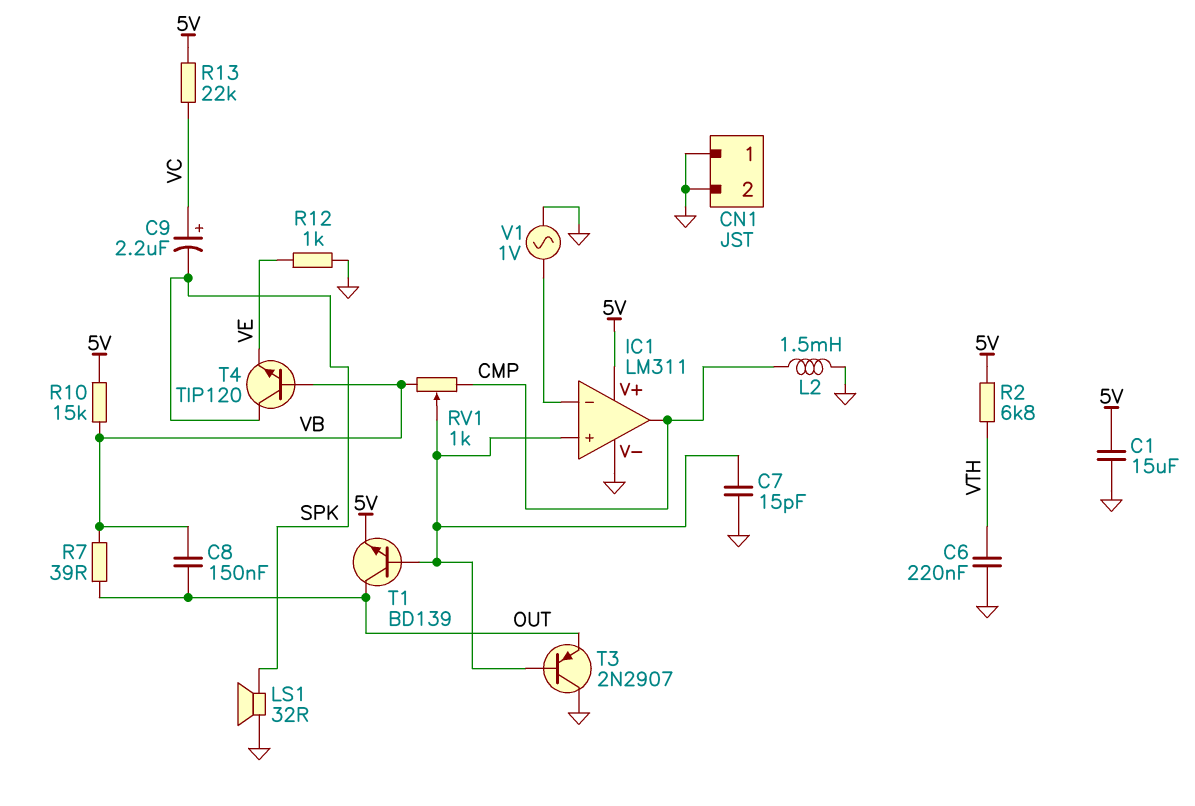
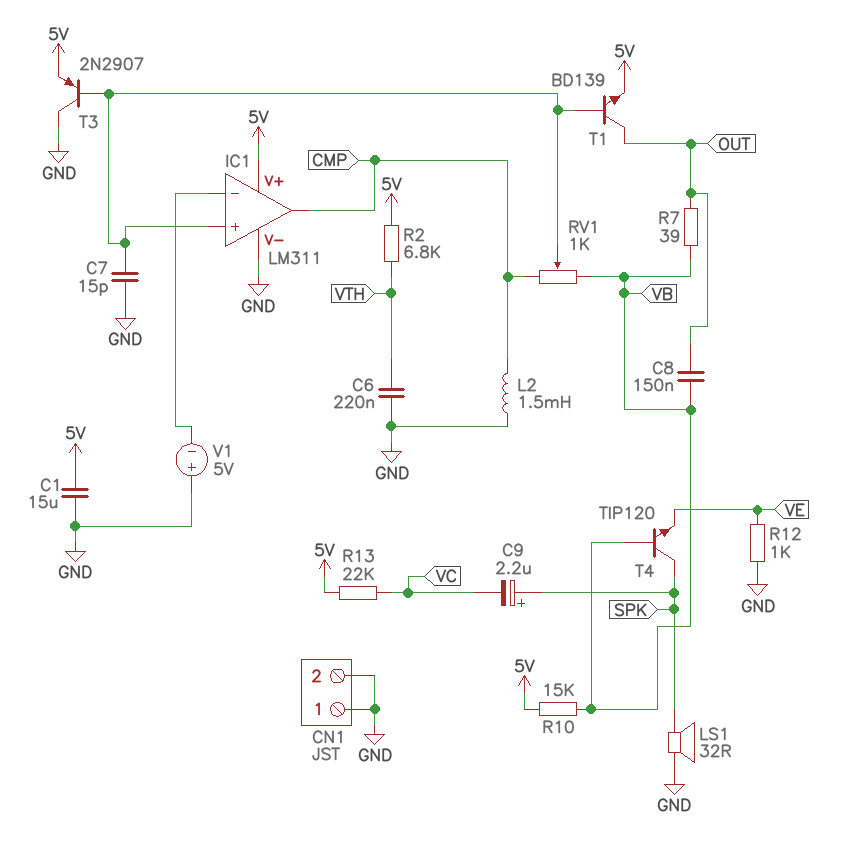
C9: 2.2uF (plus VC, minus SPK) -> 2.2uF (plus SPK, minus VC)
T3: PNP 2N2907 (B IC1/in+, C GND, E OUT) -> PNP 2N2907 (B IC1/in+, C GND, E 5V)
V1: AC 1V (GND, IC1/in-) -> 5V (plus GND, minus IC1/in-)

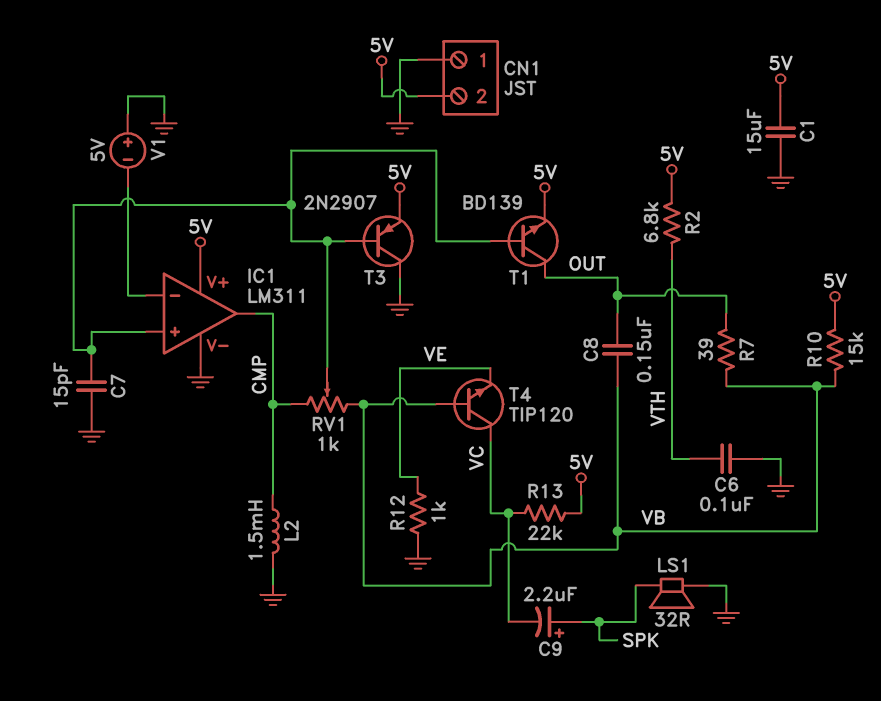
C6: 220nF (GND, VTH) -> 100nF (GND, VTH)
CN1 pin 2: GND -> 5V
T4: NPN TIP120 (B VB, C SPK, E VE) -> NPN TIP120 (B VB, C VC, E VE)

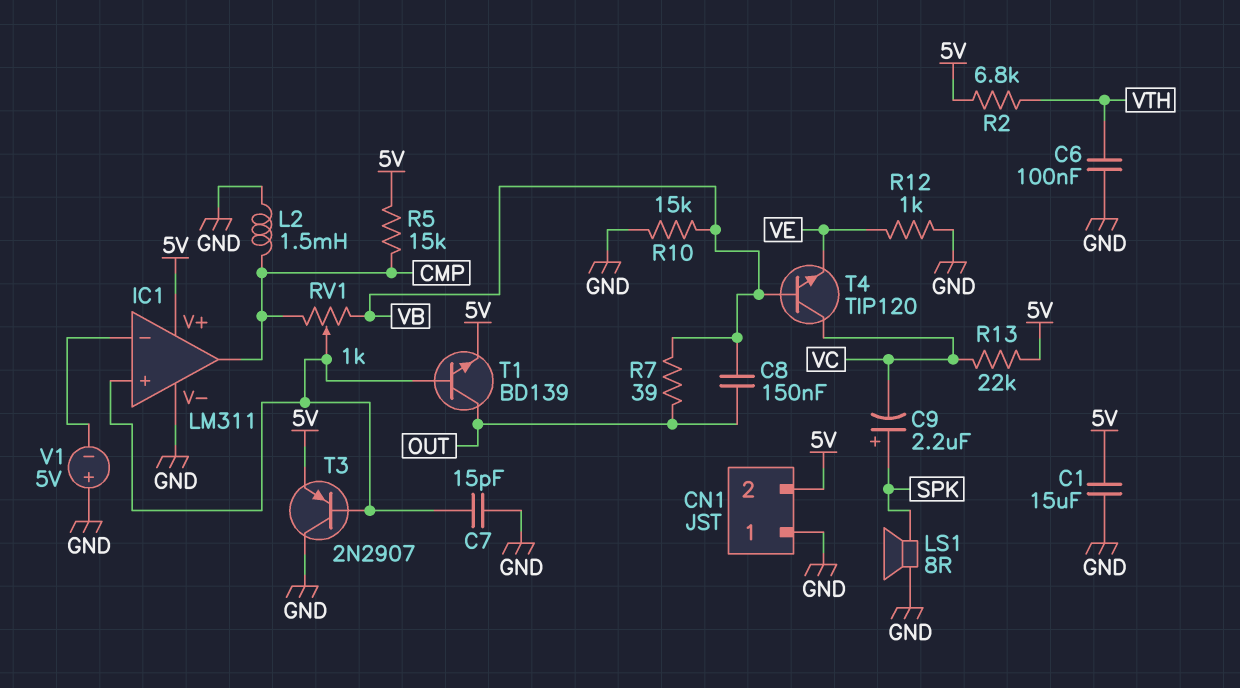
LS1: speaker 32R (GND, SPK) -> speaker 8R (GND, SPK)
R5: none -> 15k (5V, CMP)
R10: 15k (5V, VB) -> 15k (GND, VB)

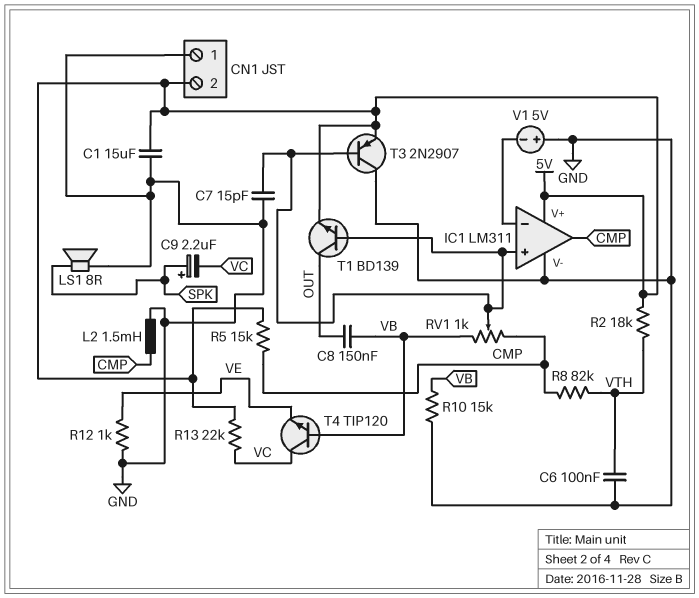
R2: 6.8k (5V, VTH) -> 18k (5V, VTH)
R7: 39 (OUT, VB) -> none
R8: none -> 82k (CMP, VTH)

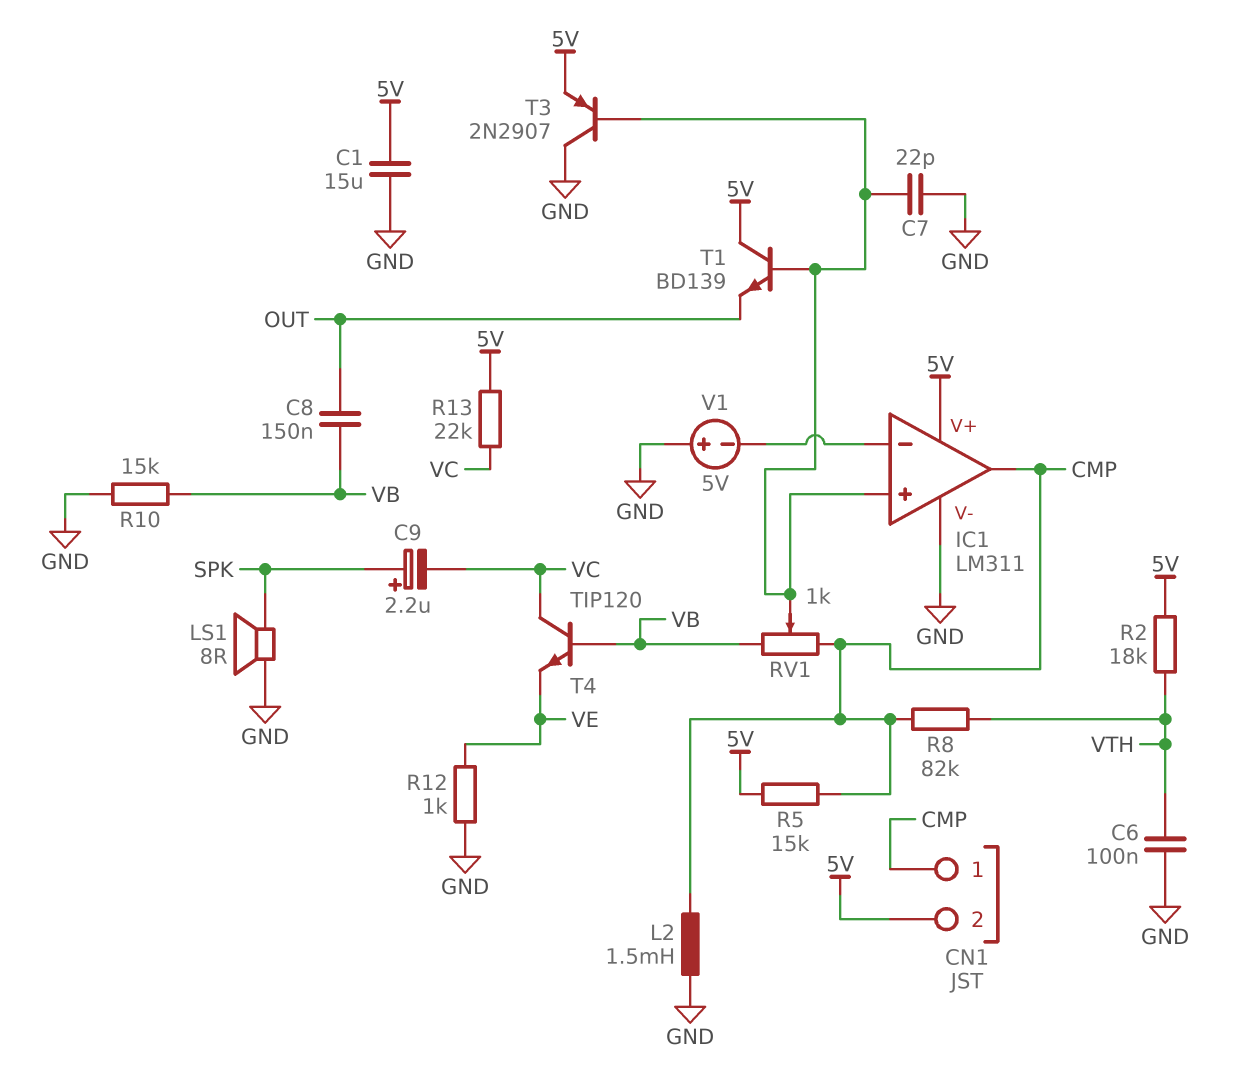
C7: 15pF (GND, IC1/in+) -> 22pF (GND, IC1/in+)
CN1 pin 1: GND -> CMP
T1: NPN BD139 (B IC1/in+, C OUT, E 5V) -> NPN BD139 (B IC1/in+, C 5V, E OUT)

